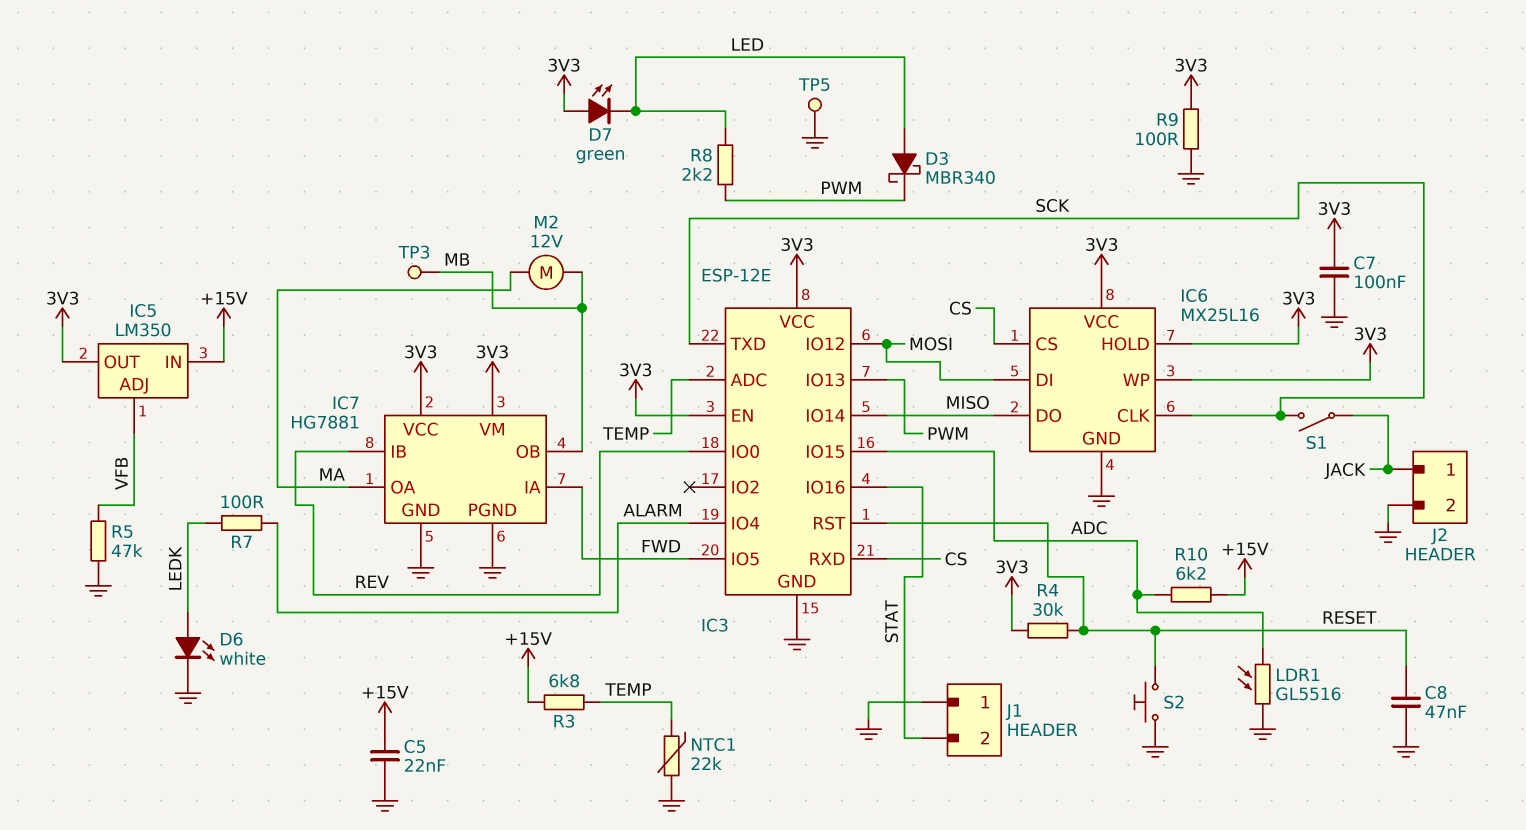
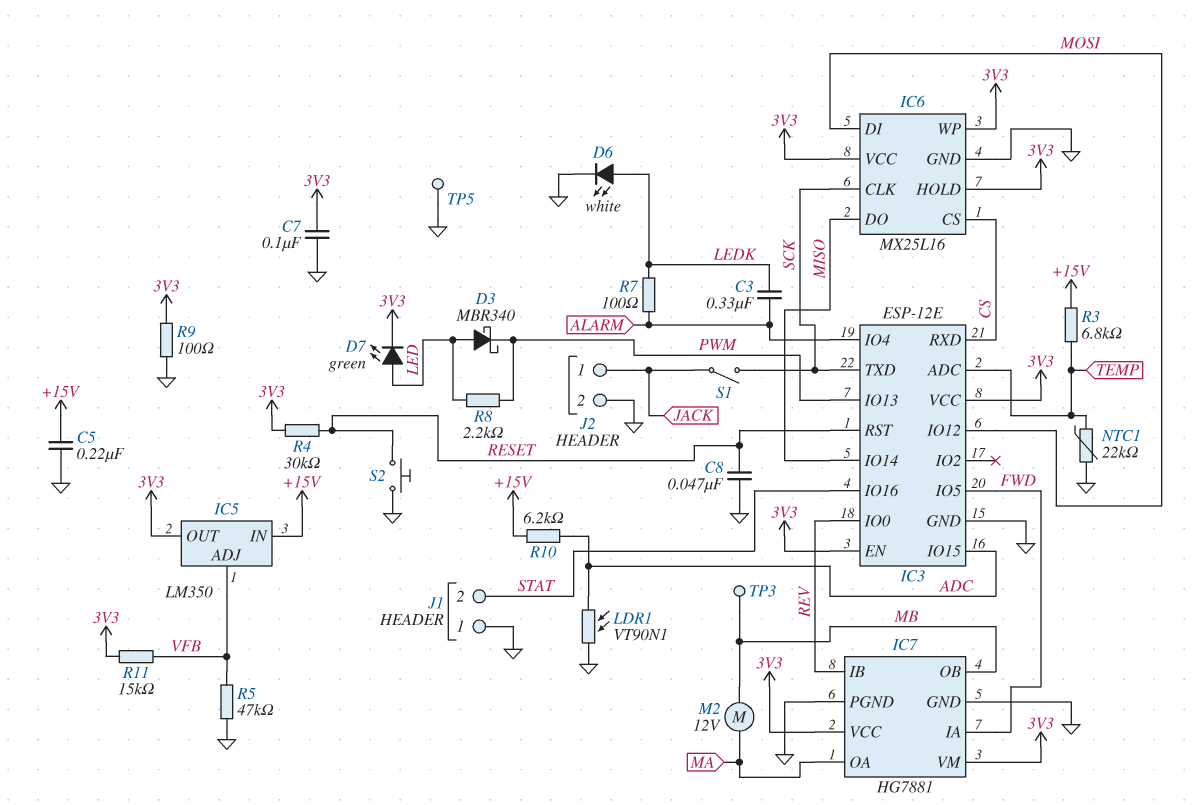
C3: none -> 330nF (ALARM, LEDK)
C5: 22nF (+15V, GND) -> 220nF (+15V, GND)
D7: LED green (A 3V3, K LED) -> LED green (A LED, K 3V3)
LDR1: GL5516 (ADC, GND) -> VT90N1 (ADC, GND)
R11: none -> 15k (3V3, VFB)

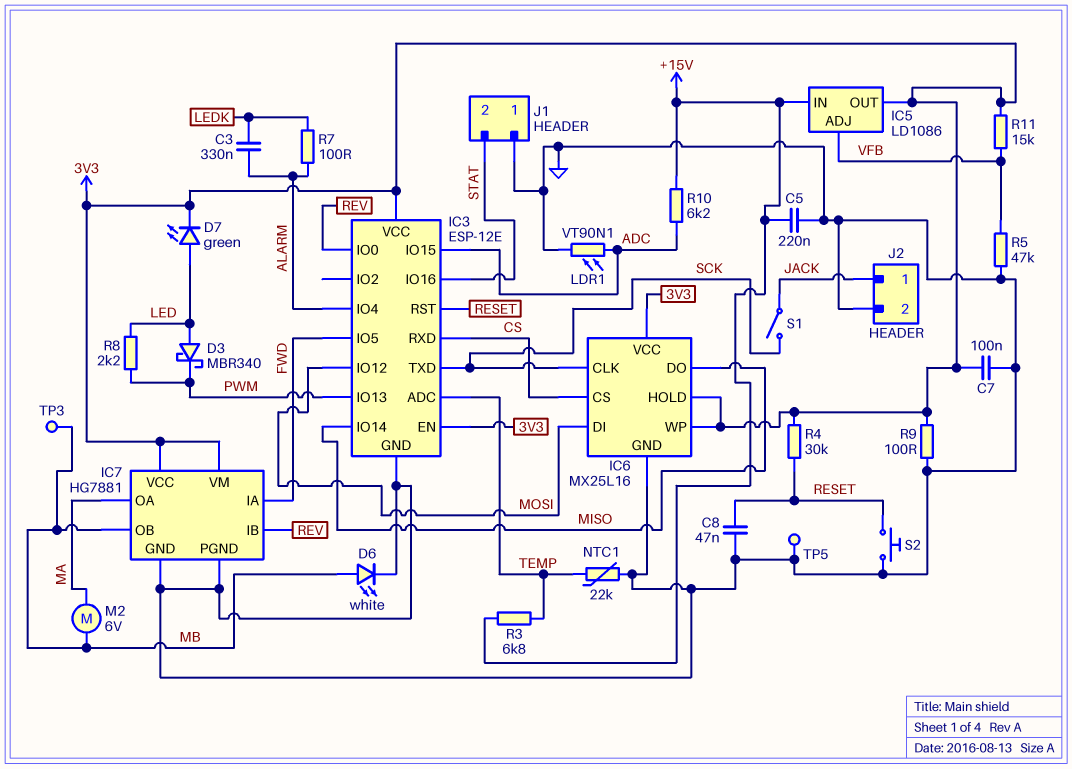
D6: LED white (A LEDK, K GND) -> LED white (A MB, K GND)
IC5: LM350 -> LD1086
M2: motor 12V (MA, MB) -> motor 6V (MA, MB)

